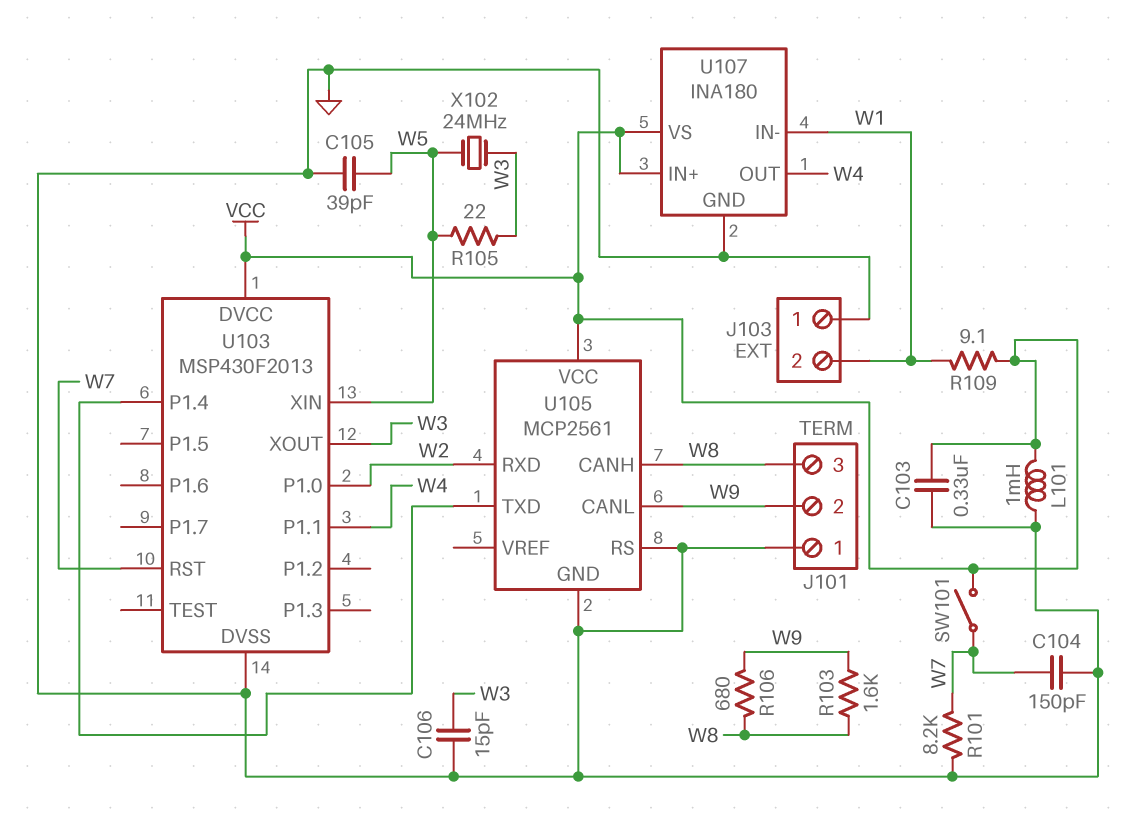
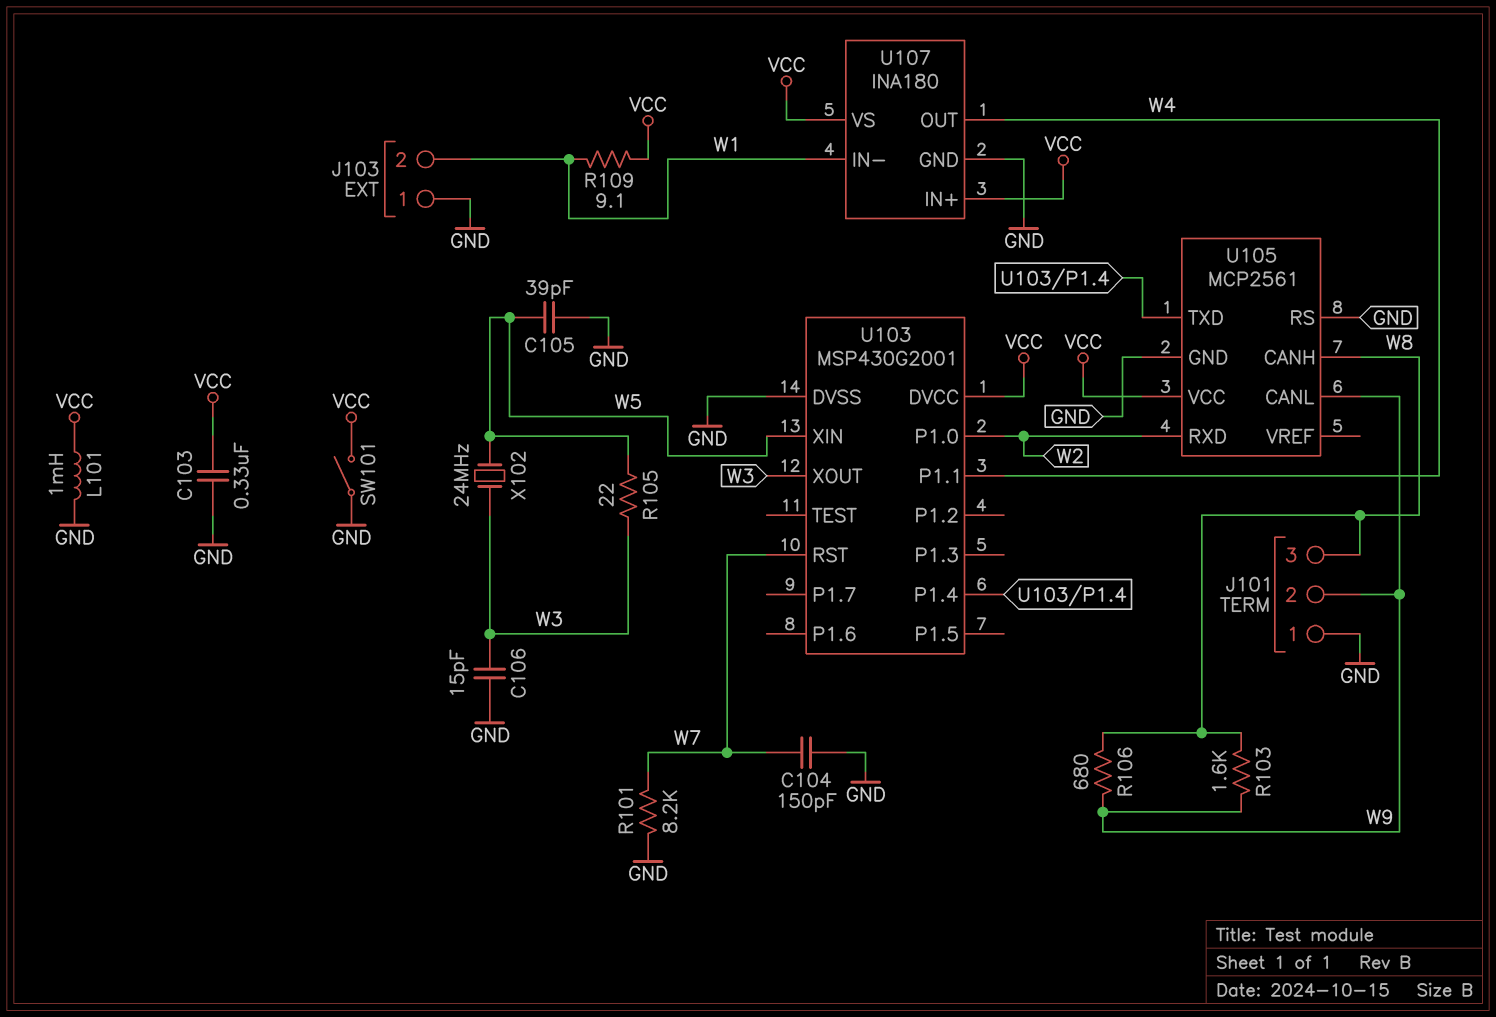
SW101: switch (VCC, W7) -> switch (GND, VCC)
U103: MSP430F2013 -> MSP430G2001

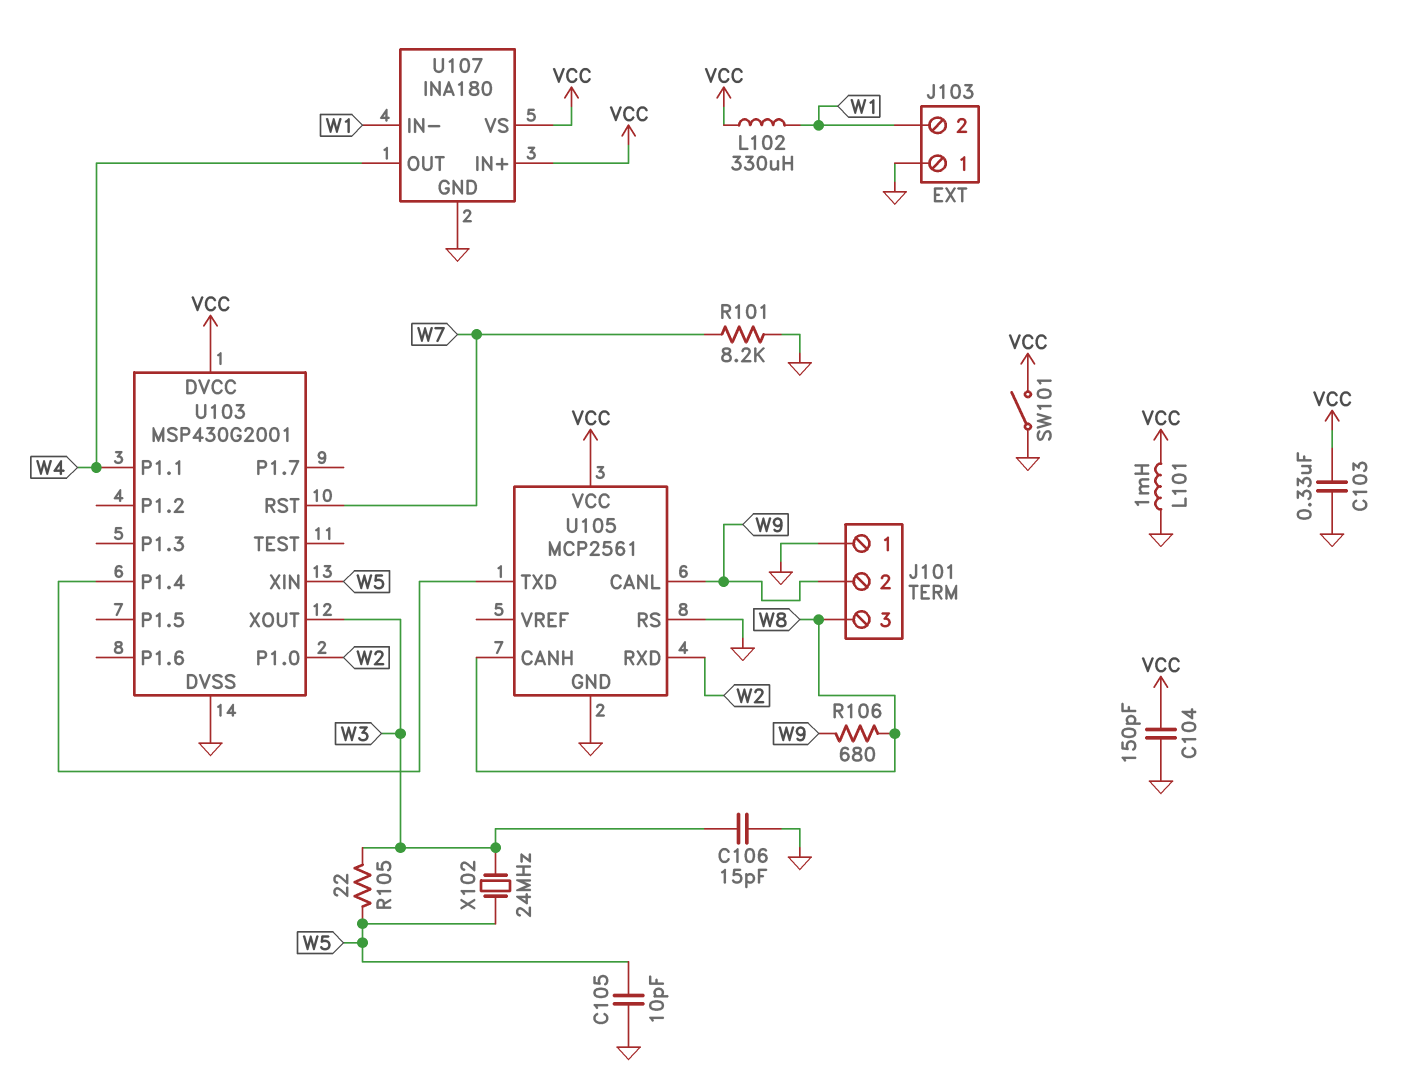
C104: 150pF (GND, W7) -> 150pF (GND, VCC)
C105: 39pF (GND, W5) -> 10pF (GND, W5)
L102: none -> 330uH (VCC, W1)
R103: 1.6k (W8, W9) -> none
R109: 9.1 (VCC, W1) -> none

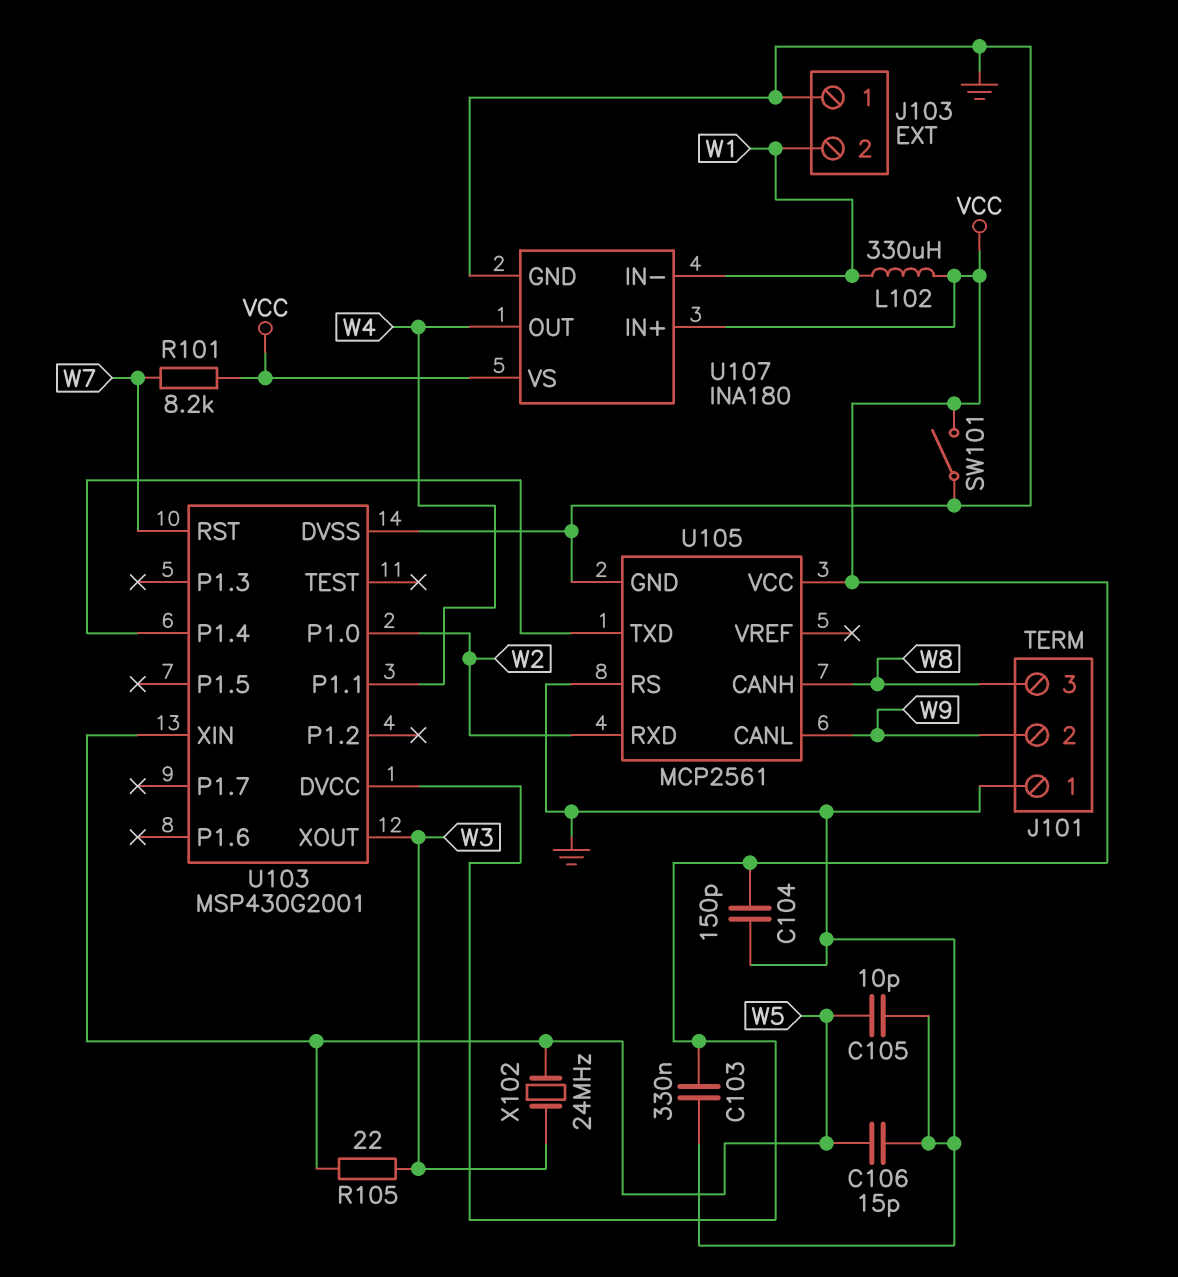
C106: 15pF (GND, W3) -> 15pF (GND, W5)
L101: 1mH (GND, VCC) -> none
R101: 8.2k (GND, W7) -> 8.2k (VCC, W7)
R106: 680 (W8, W9) -> none

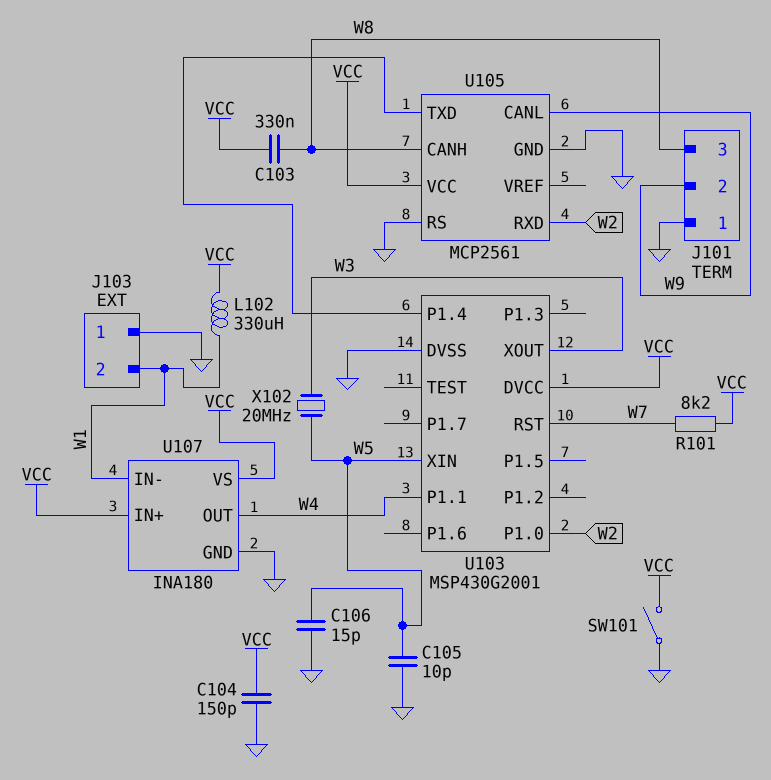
C103: 330nF (GND, VCC) -> 330nF (VCC, W8)
R105: 22 (W3, W5) -> none
X102: 24MHz (W3, W5) -> 20MHz (W3, W5)

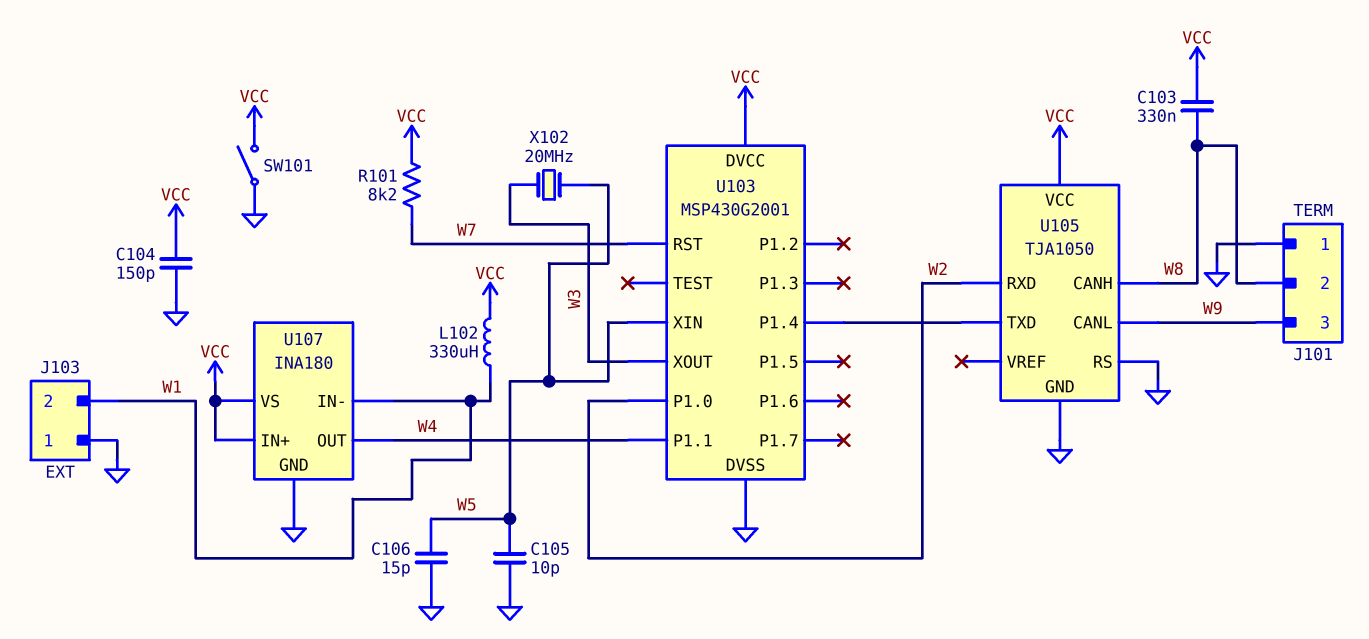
J101 pin 2: W9 -> W8
J101 pin 3: W8 -> W9
U105: MCP2561 -> TJA1050

